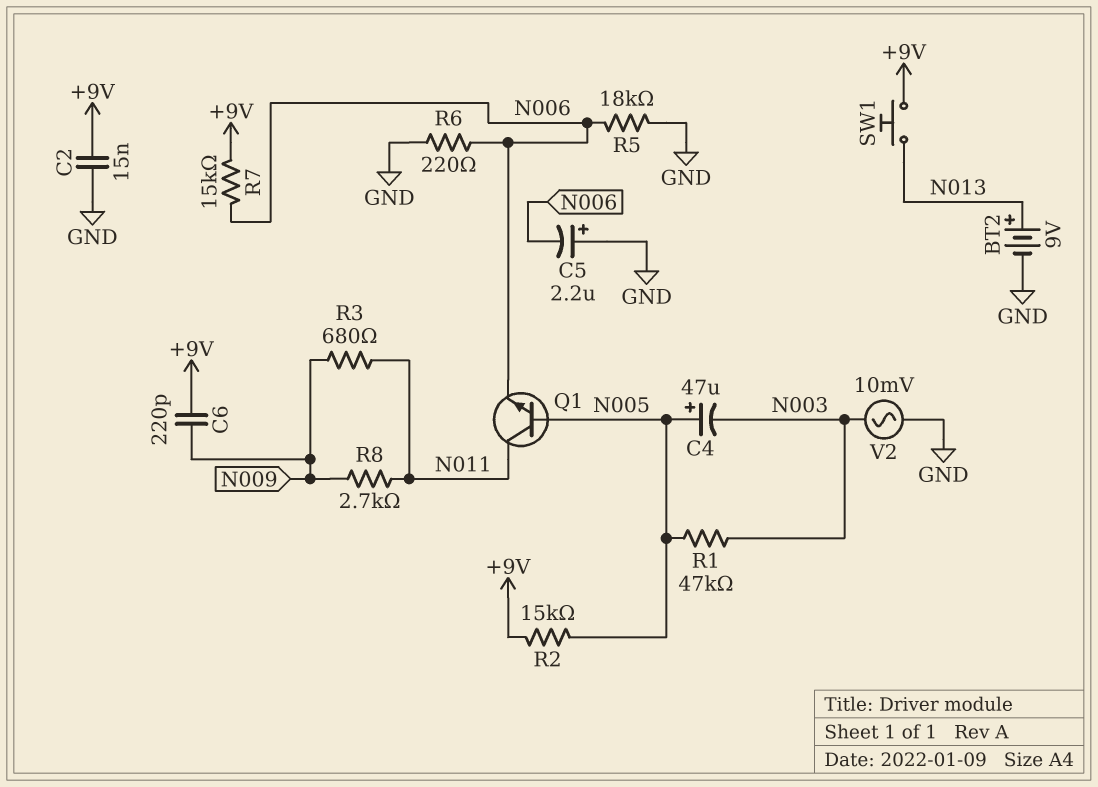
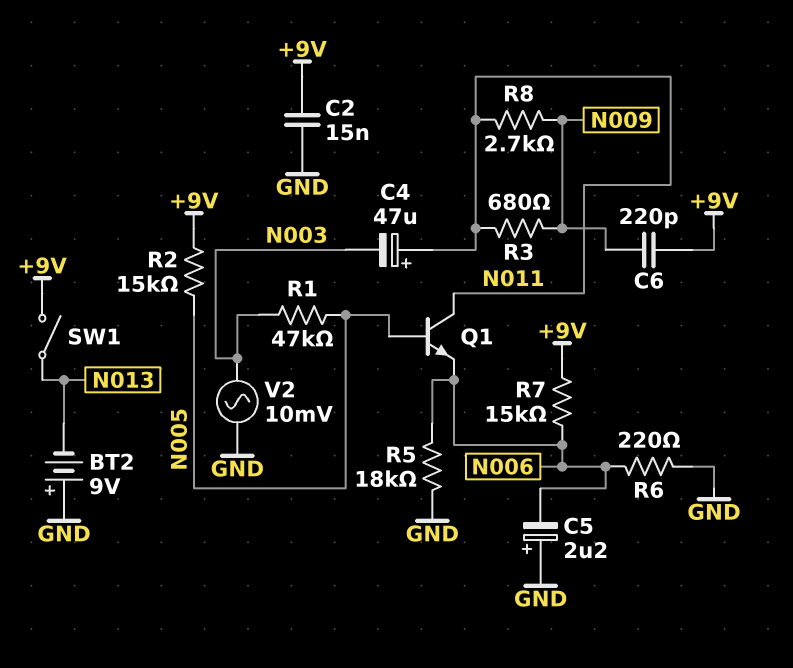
BT2: 9V (plus N013, minus GND) -> 9V (plus GND, minus N013)
C4: 47uF (plus N005, minus N003) -> 47uF (plus N011, minus N003)
SW1: button (+9V, N013) -> switch (+9V, N013)

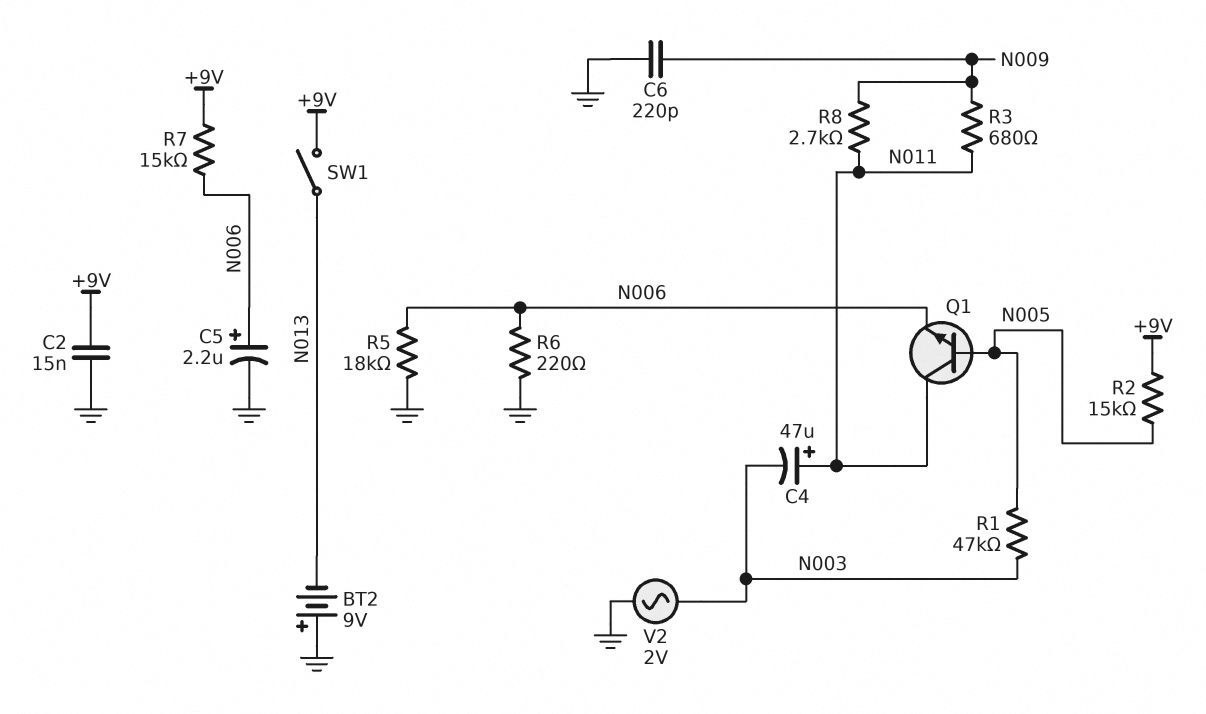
C5: 2.2uF (plus GND, minus N006) -> 2.2uF (plus N006, minus GND)
C6: 220pF (+9V, N009) -> 220pF (GND, N009)
V2: AC 10mV (GND, N003) -> AC 2V (GND, N003)

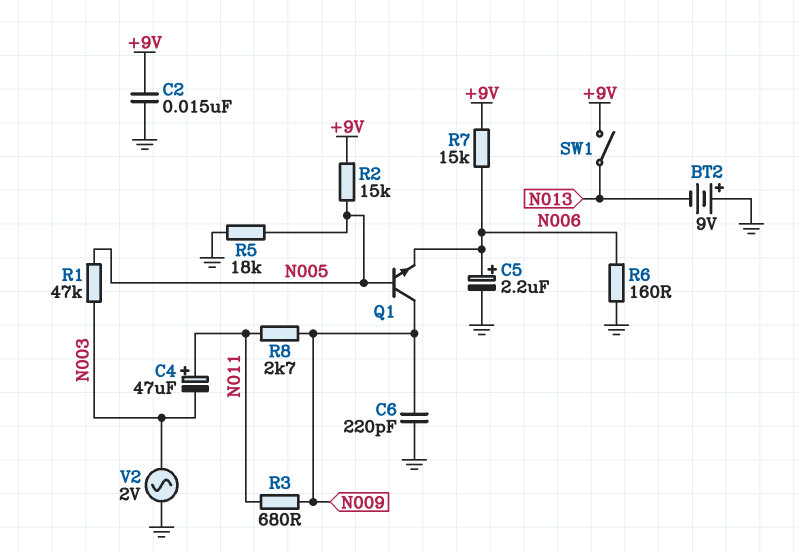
Q1: NPN (B N005, C N011, E N006) -> NPN (B N005, C N009, E N006)
R5: 18k (GND, N006) -> 18k (GND, N005)
R6: 220 (GND, N006) -> 160 (GND, N006)

